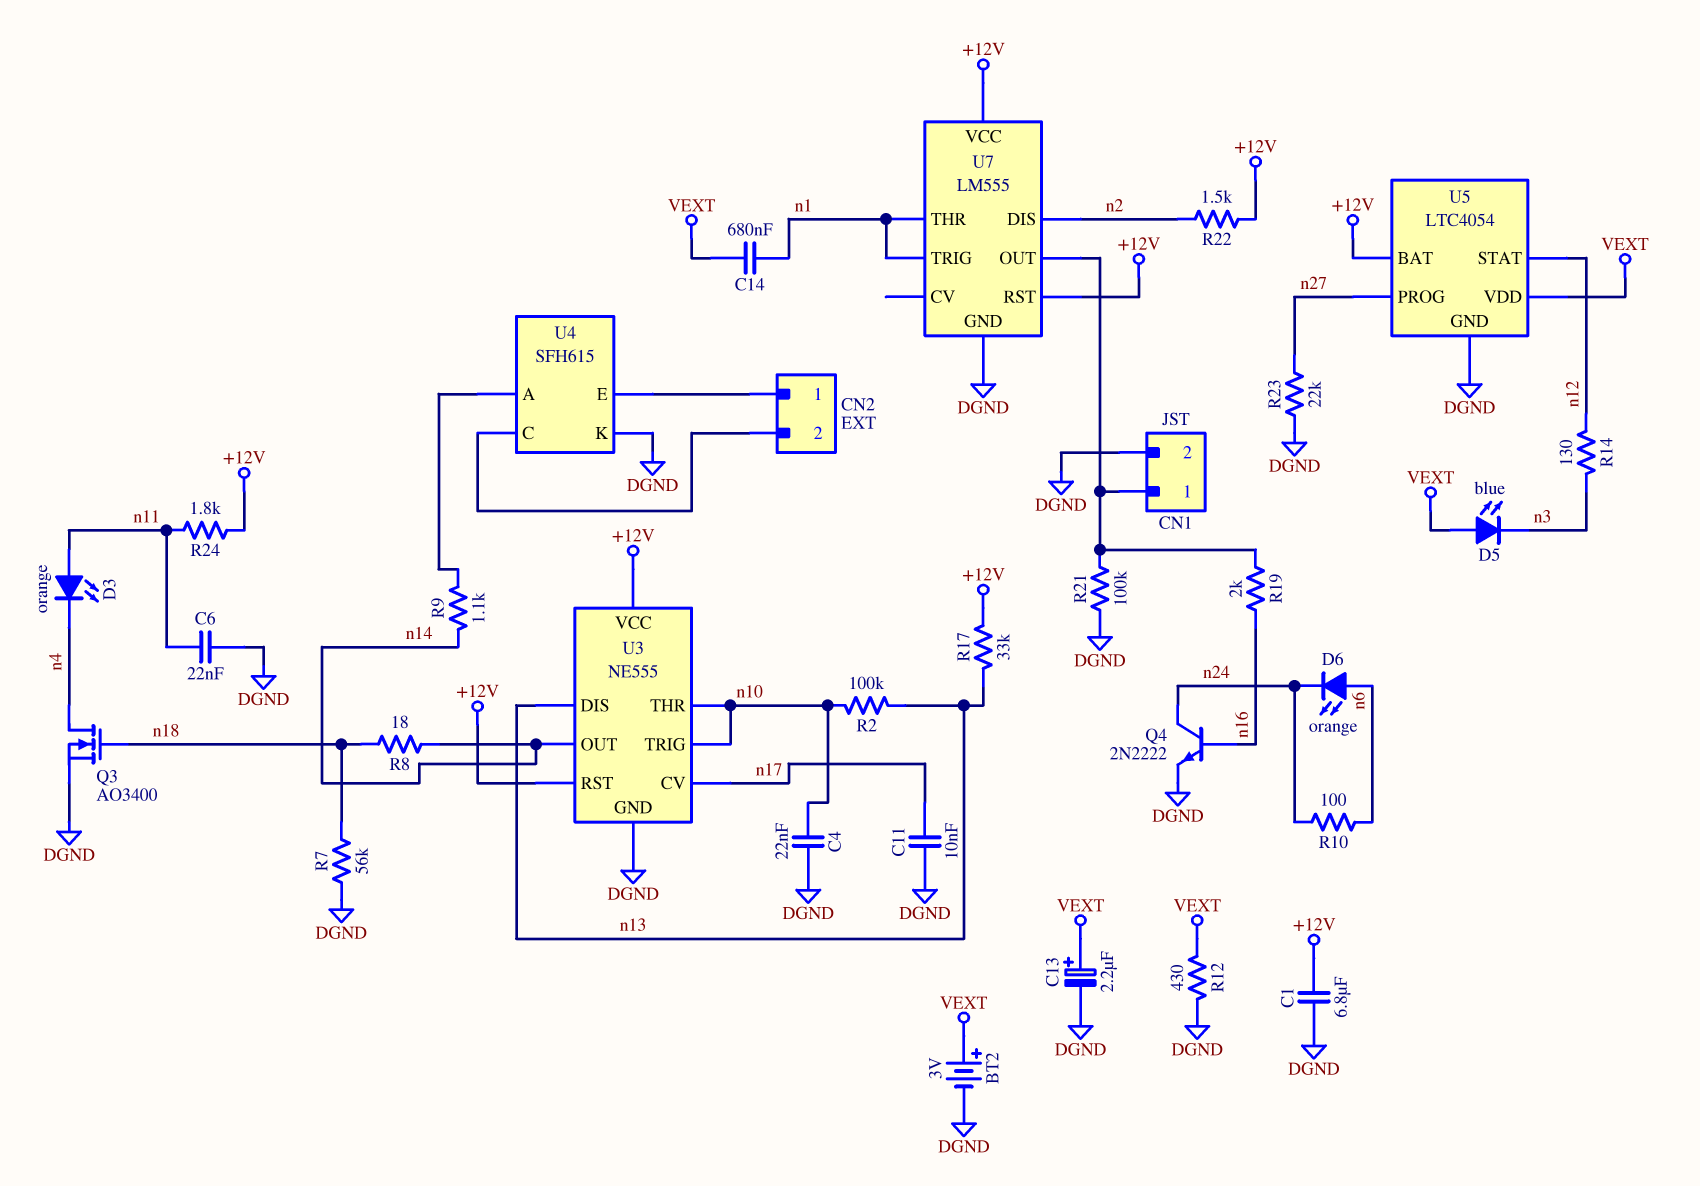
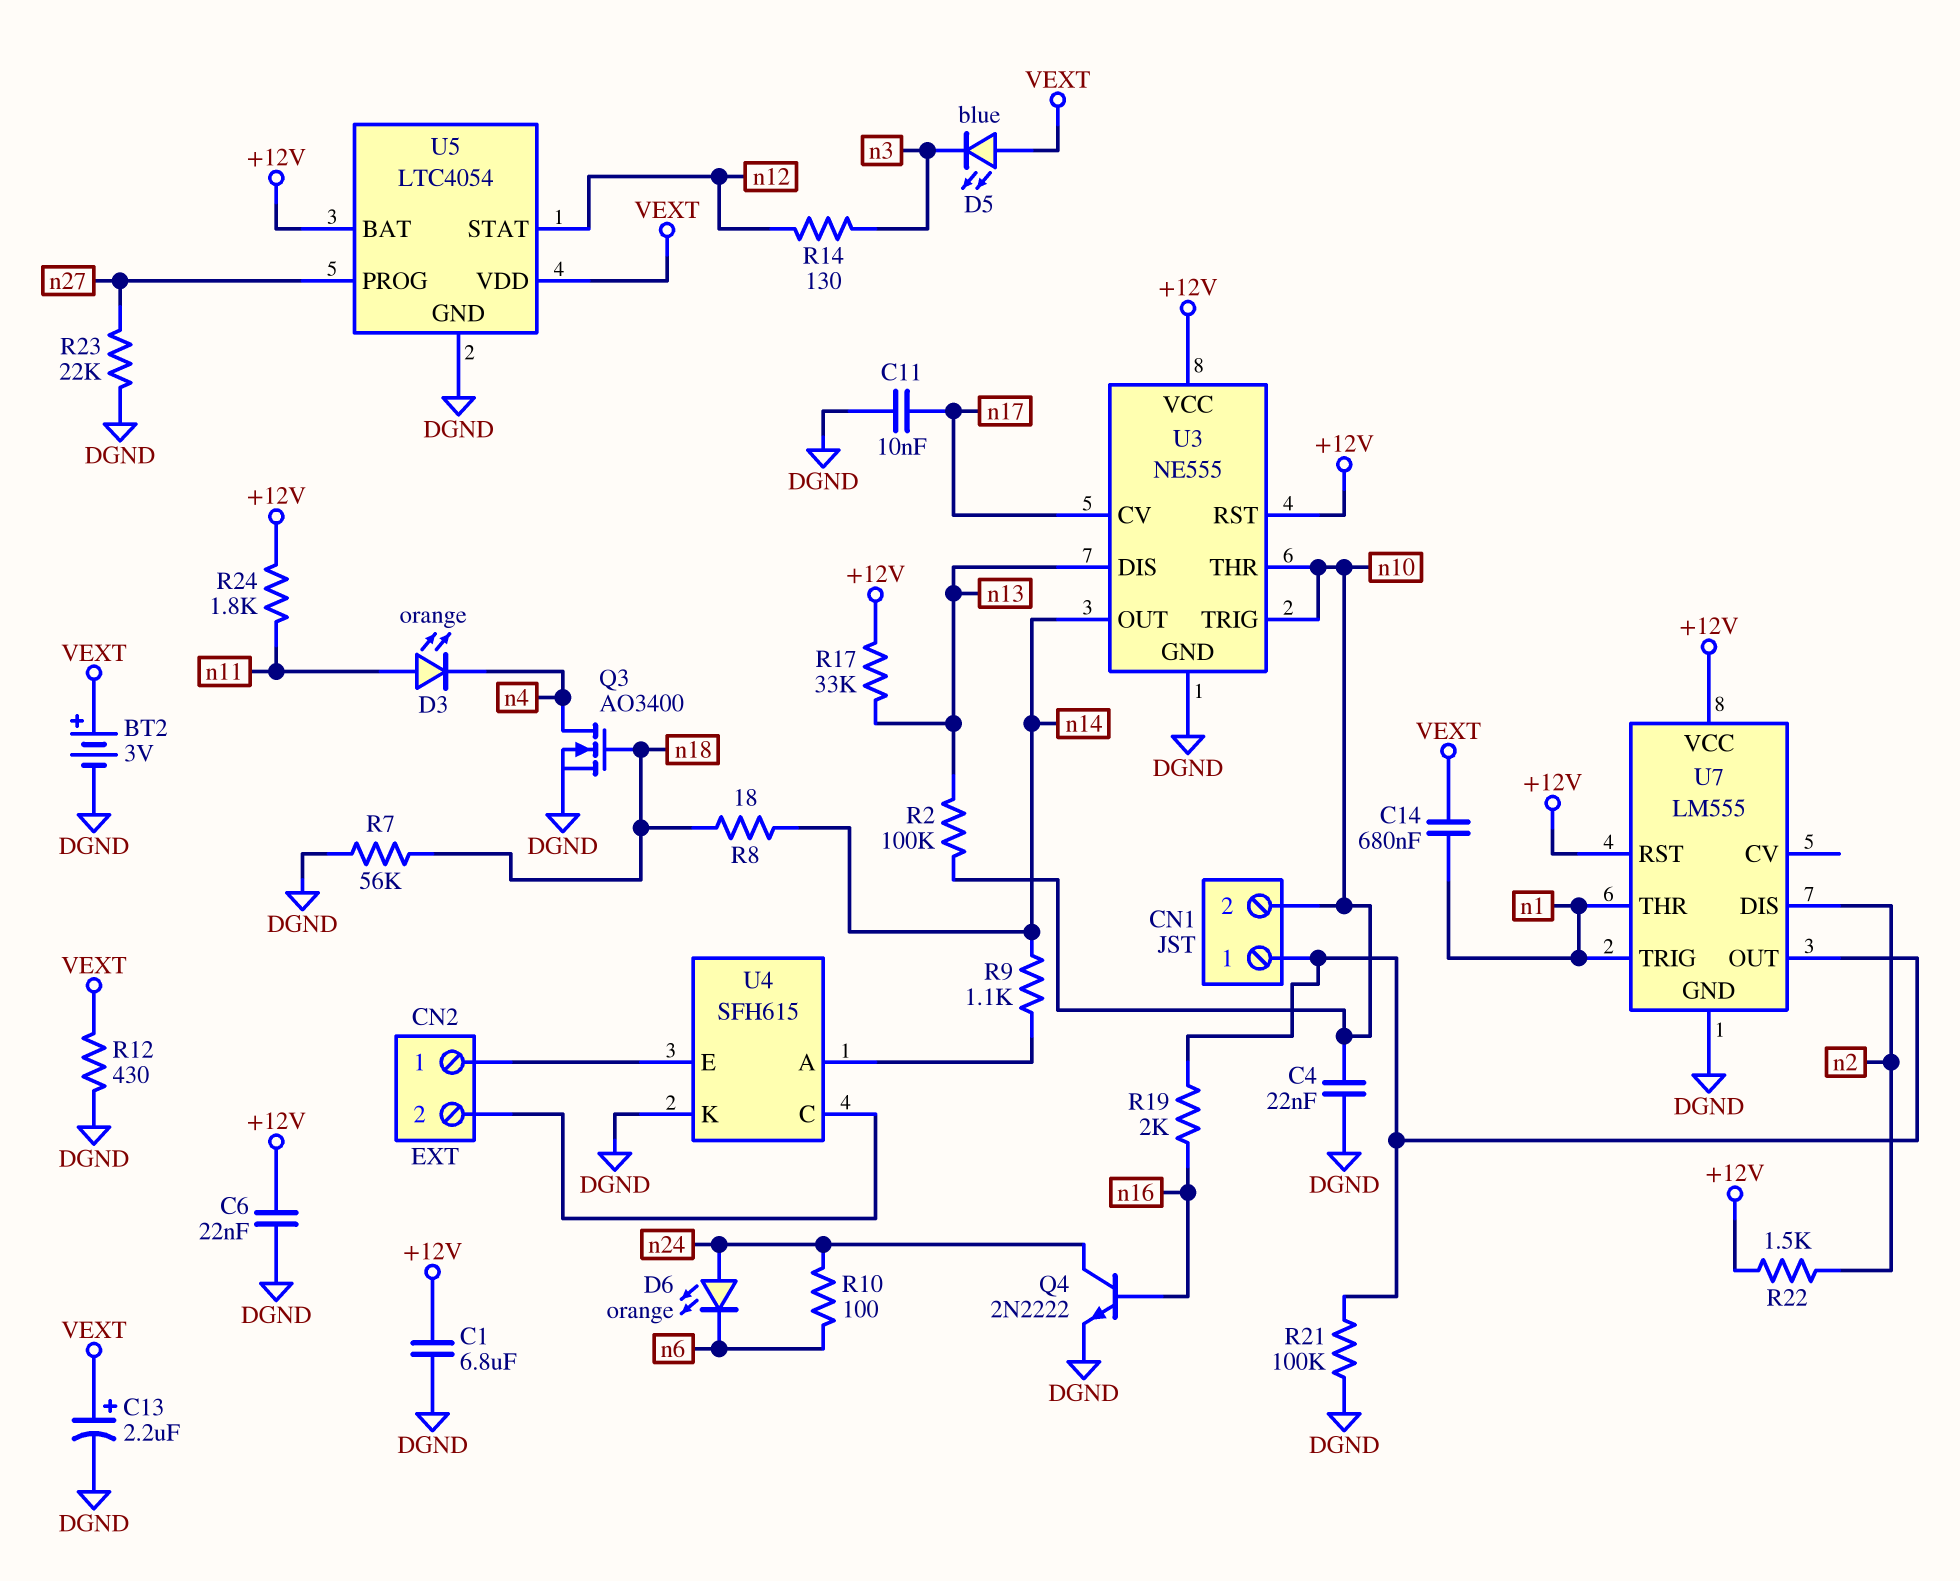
C6: 22nF (DGND, n11) -> 22nF (+12V, DGND)
CN1 pin 2: DGND -> n10
D6: LED orange (A n6, K n24) -> LED orange (A n24, K n6)

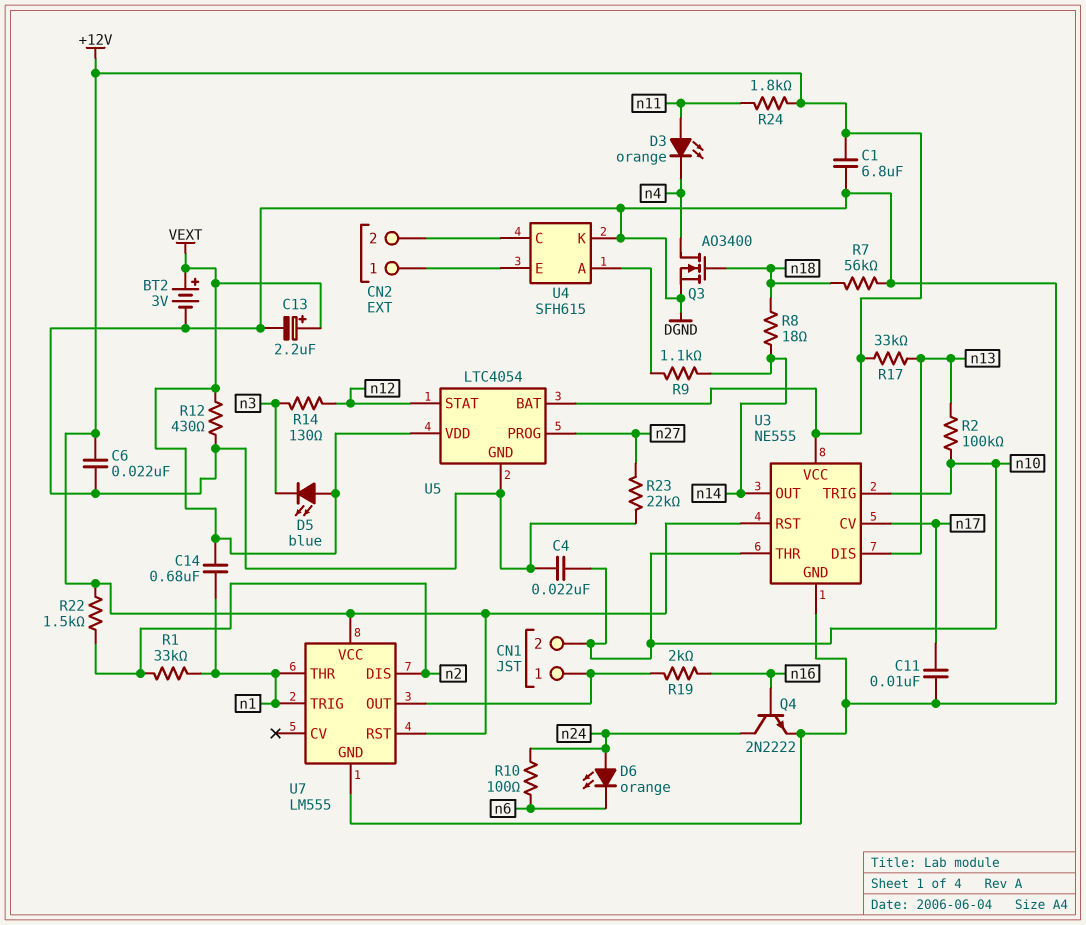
R1: none -> 33k (n1, n2)
R21: 100k (CN1/1, DGND) -> none

